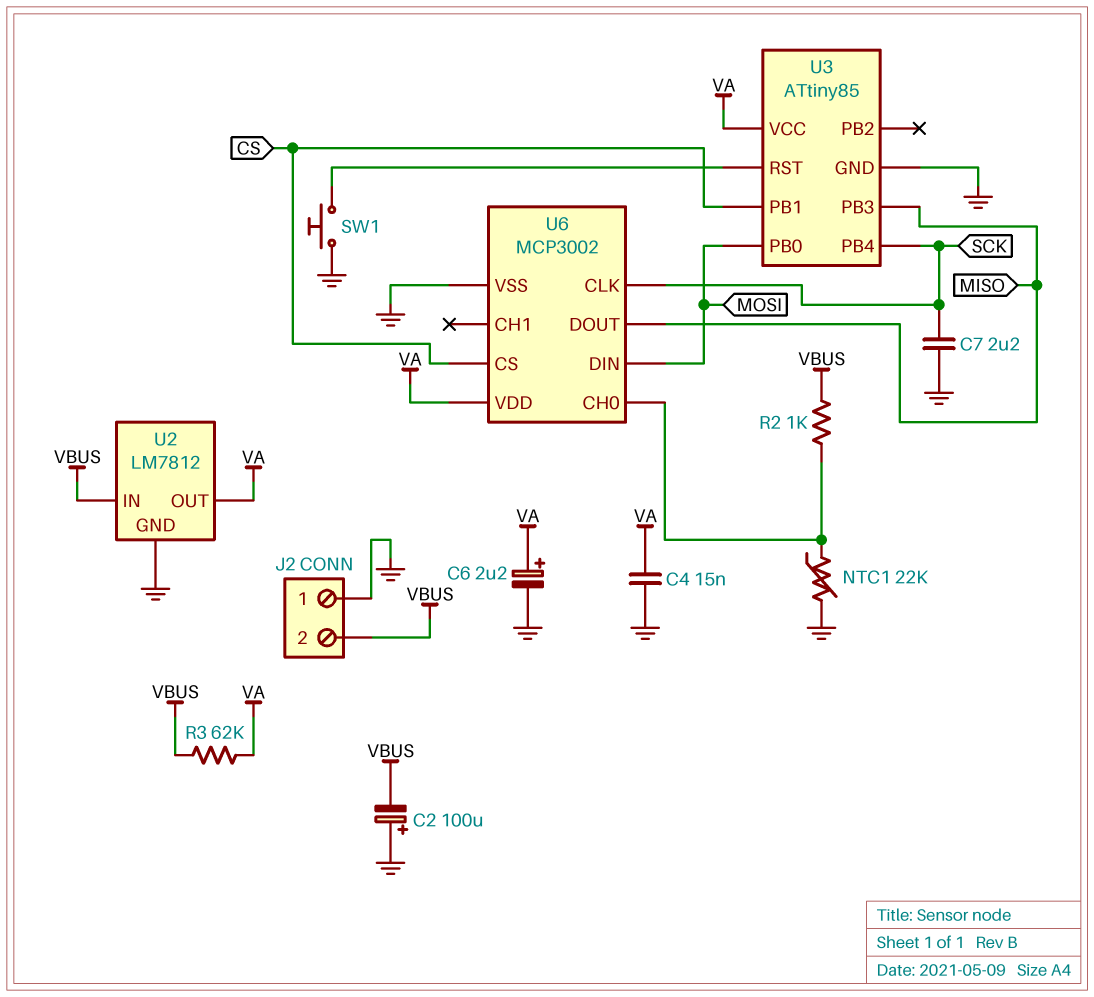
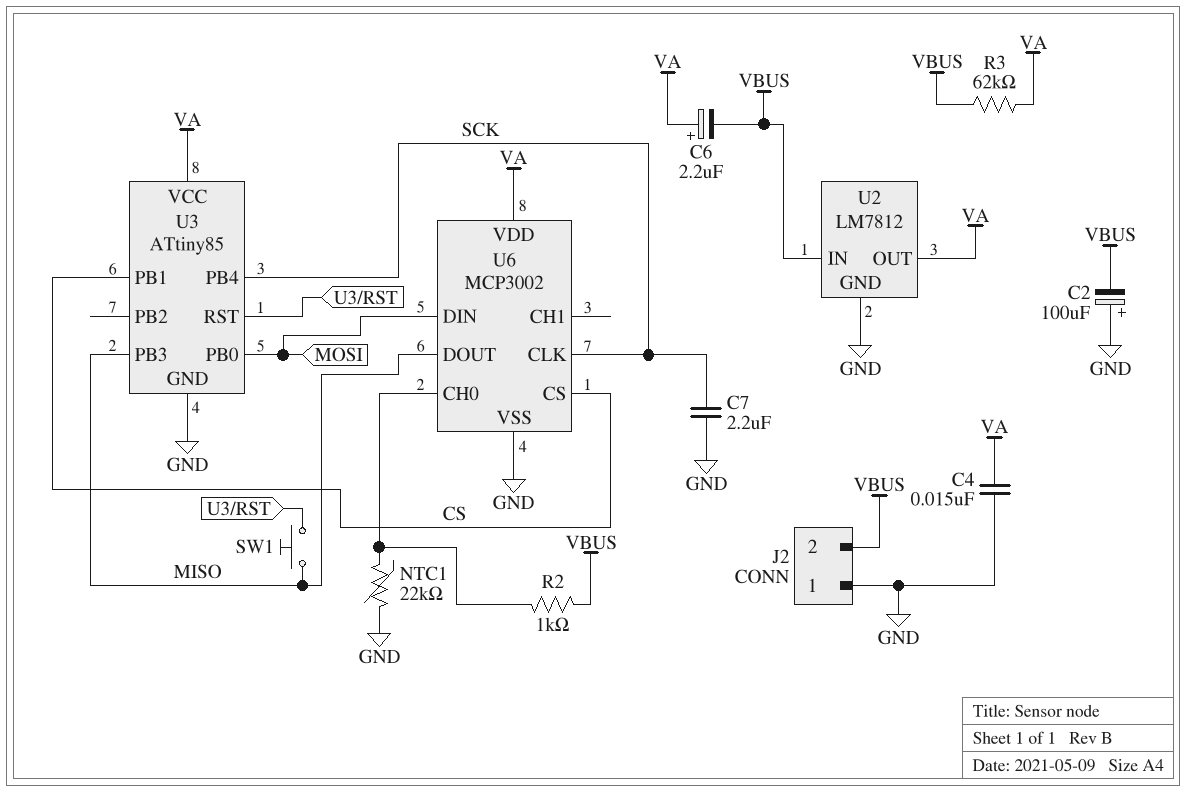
C6: 2.2uF (plus VA, minus GND) -> 2.2uF (plus VA, minus VBUS)
SW1: button (GND, U3/RST) -> button (MISO, U3/RST)

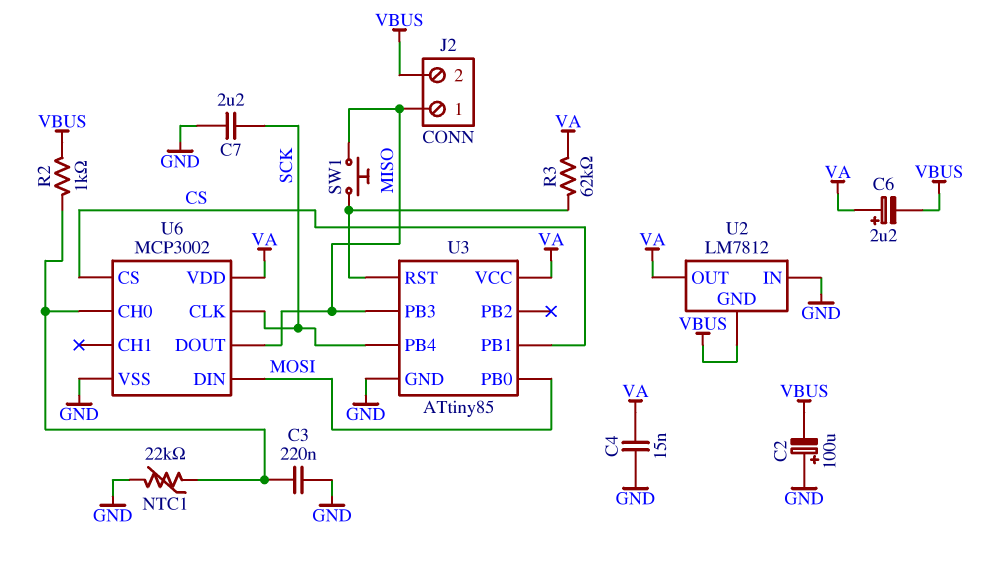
C3: none -> 220nF (GND, U6/CH0)
J2 pin 1: GND -> MISO
R3: 62k (VA, VBUS) -> 62k (U3/RST, VA)
U2 pin GND: GND -> VBUS
U2 pin IN: VBUS -> GND

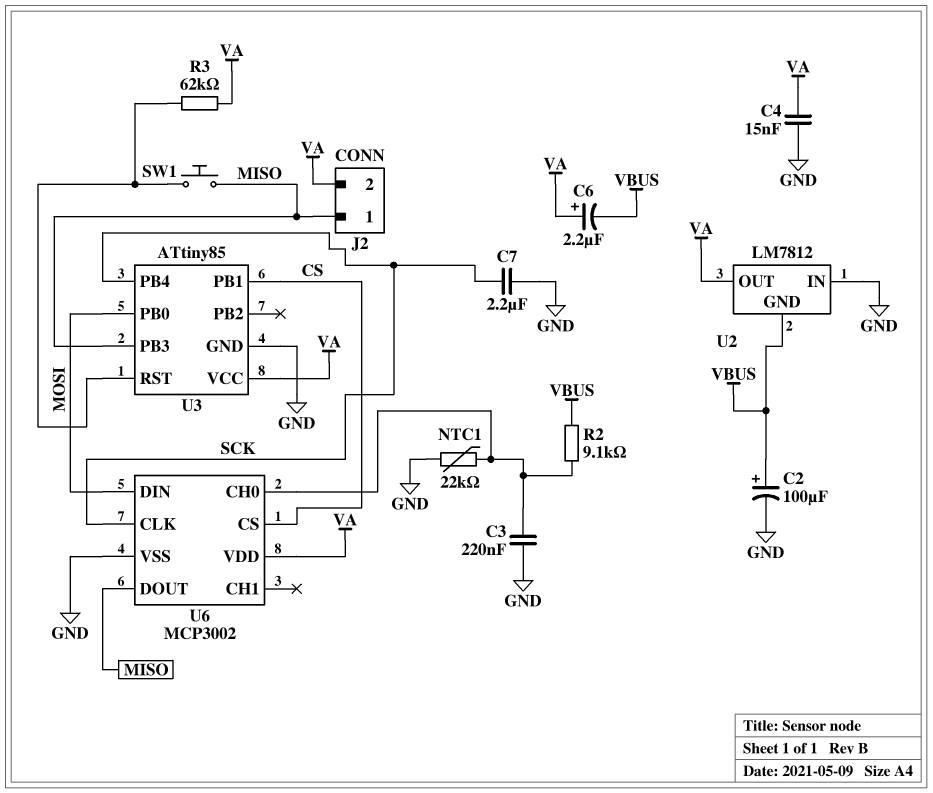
C2: 100uF (plus GND, minus VBUS) -> 100uF (plus VBUS, minus GND)
J2 pin 2: VBUS -> VA
R2: 1k (U6/CH0, VBUS) -> 9.1k (U6/CH0, VBUS)

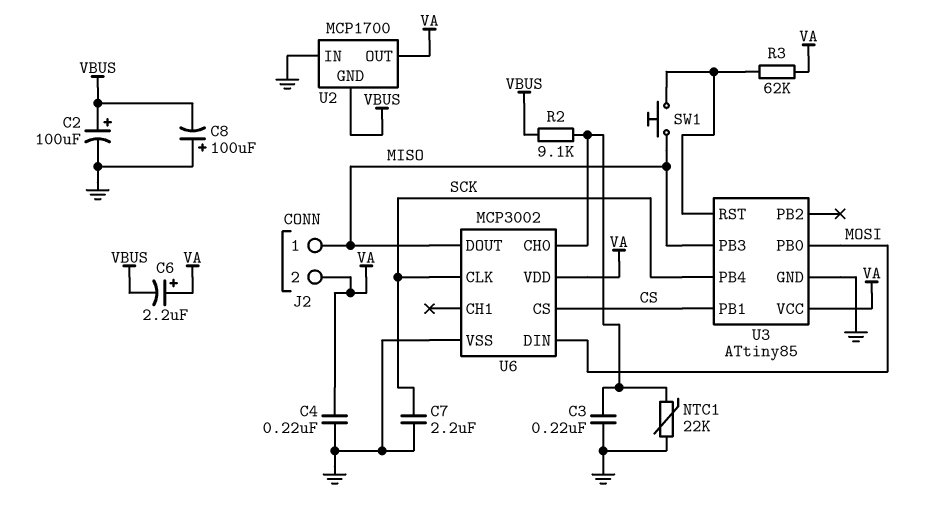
C4: 15nF (GND, VA) -> 220nF (GND, VA)
C8: none -> 100uF (plus GND, minus VBUS)
U2: LM7812 -> MCP1700

